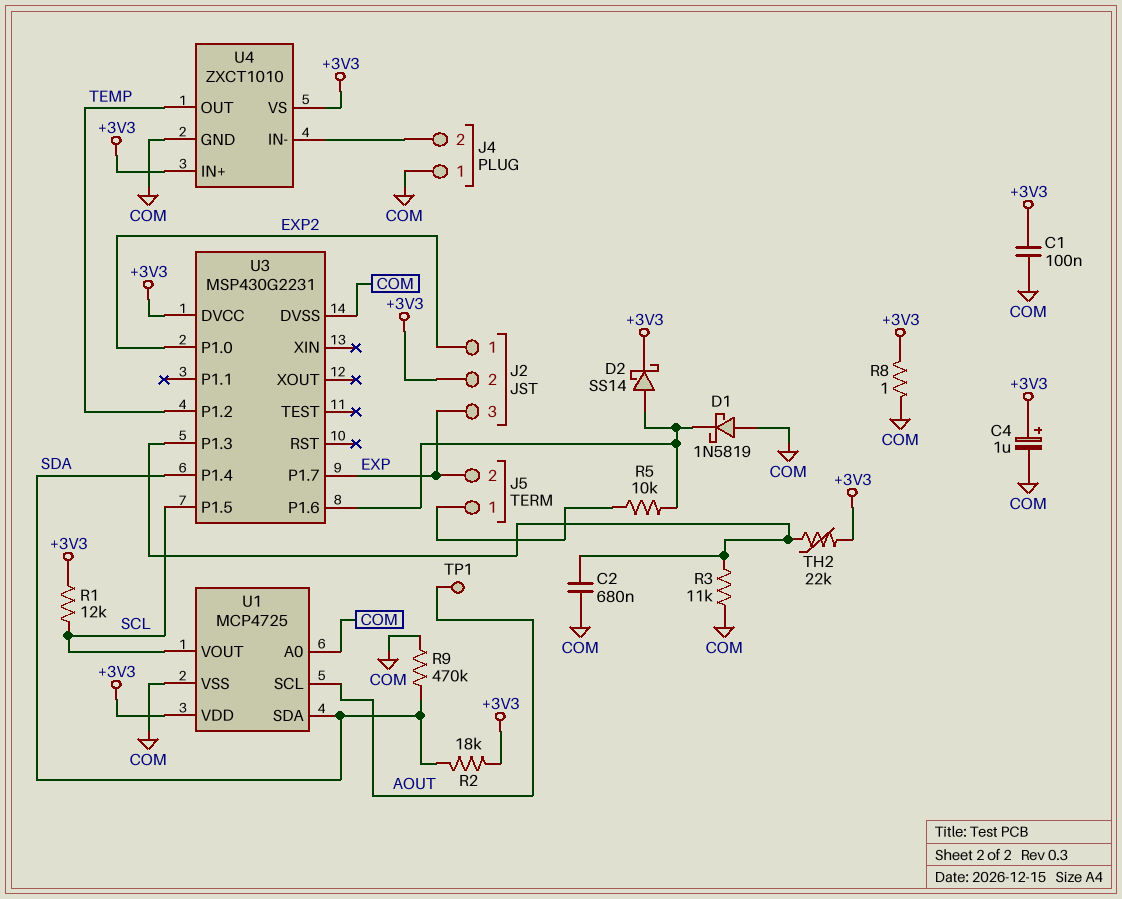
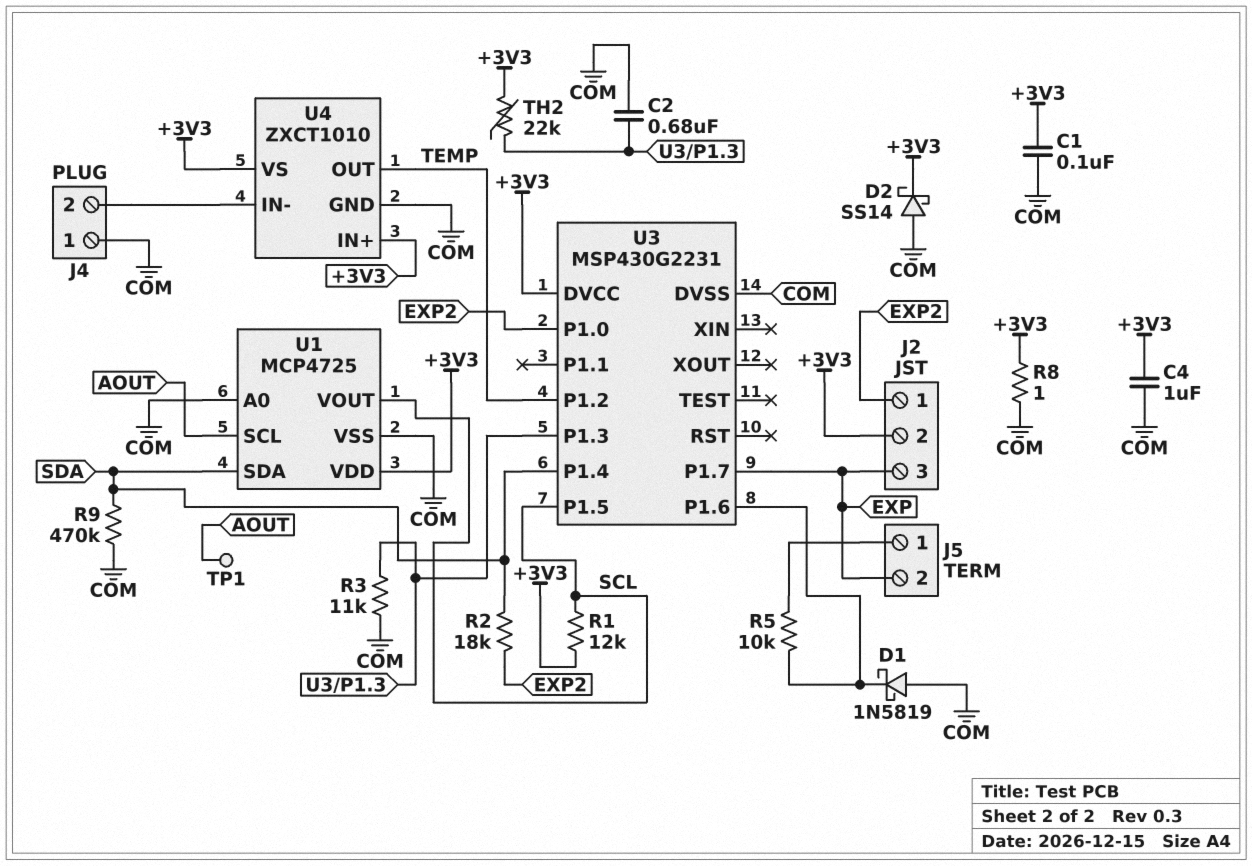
C4: 1uF (plus +3V3, minus COM) -> 1uF (+3V3, COM)
D2: schottky SS14 (A U3/P1.6, K +3V3) -> schottky SS14 (A COM, K +3V3)
R2: 18k (+3V3, SDA) -> 18k (EXP2, SDA)

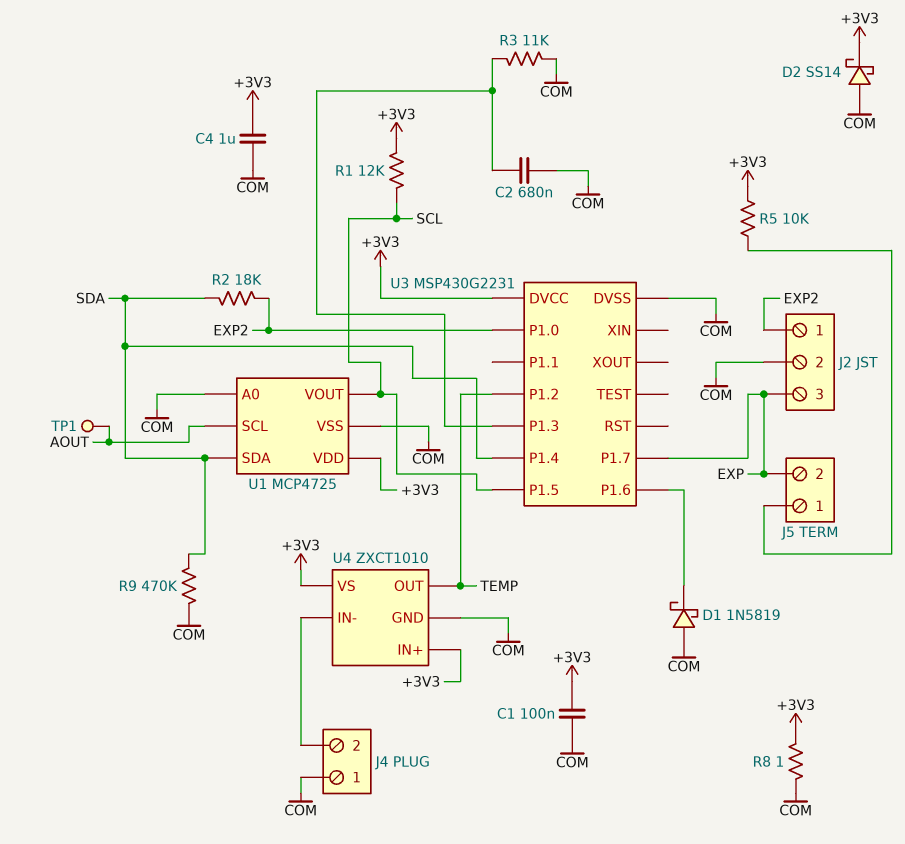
J2 pin 2: +3V3 -> COM
R5: 10k (J5/1, U3/P1.6) -> 10k (+3V3, J5/1)
TH2: 22k (+3V3, U3/P1.3) -> none

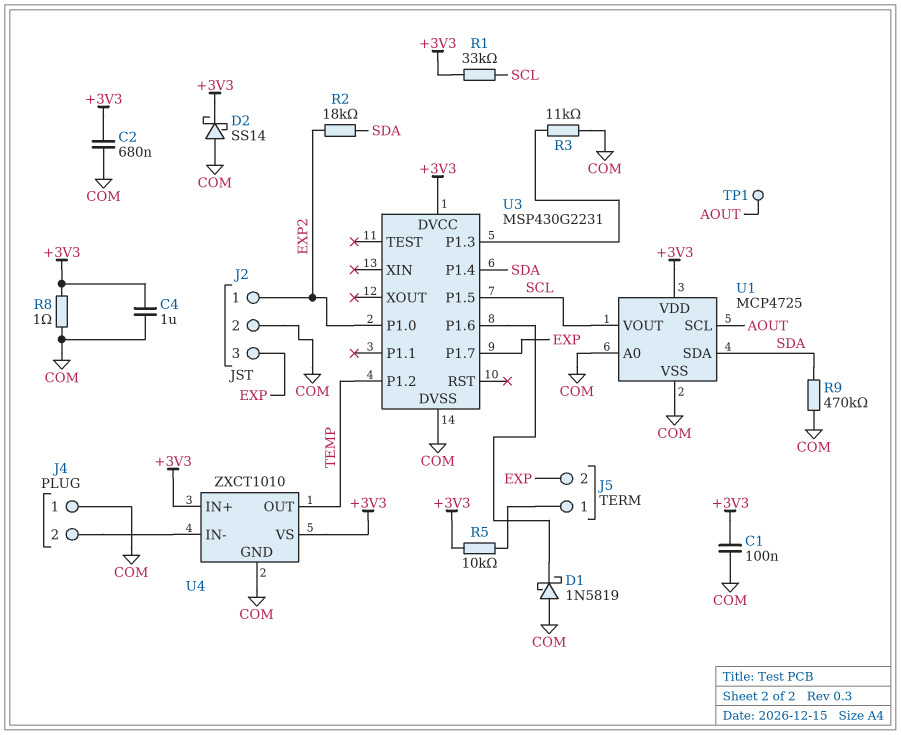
C2: 680nF (COM, U3/P1.3) -> 680nF (+3V3, COM)
R1: 12k (+3V3, SCL) -> 33k (+3V3, SCL)

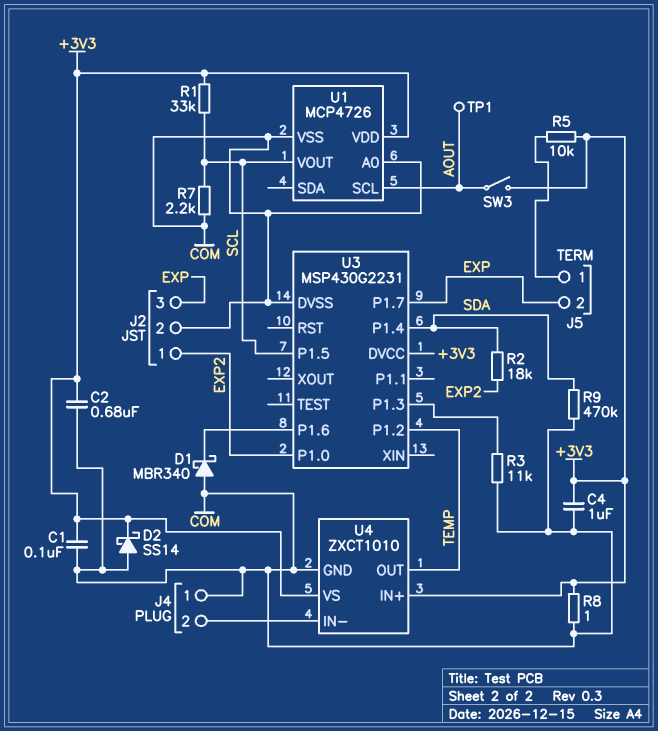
D1: schottky 1N5819 (A COM, K U3/P1.6) -> schottky MBR340 (A COM, K U3/P1.6)
R7: none -> 2.2k (COM, SCL)
SW3: none -> switch (+3V3, AOUT)
U1: MCP4725 -> MCP4726
U1 pin SDA: SDA -> none

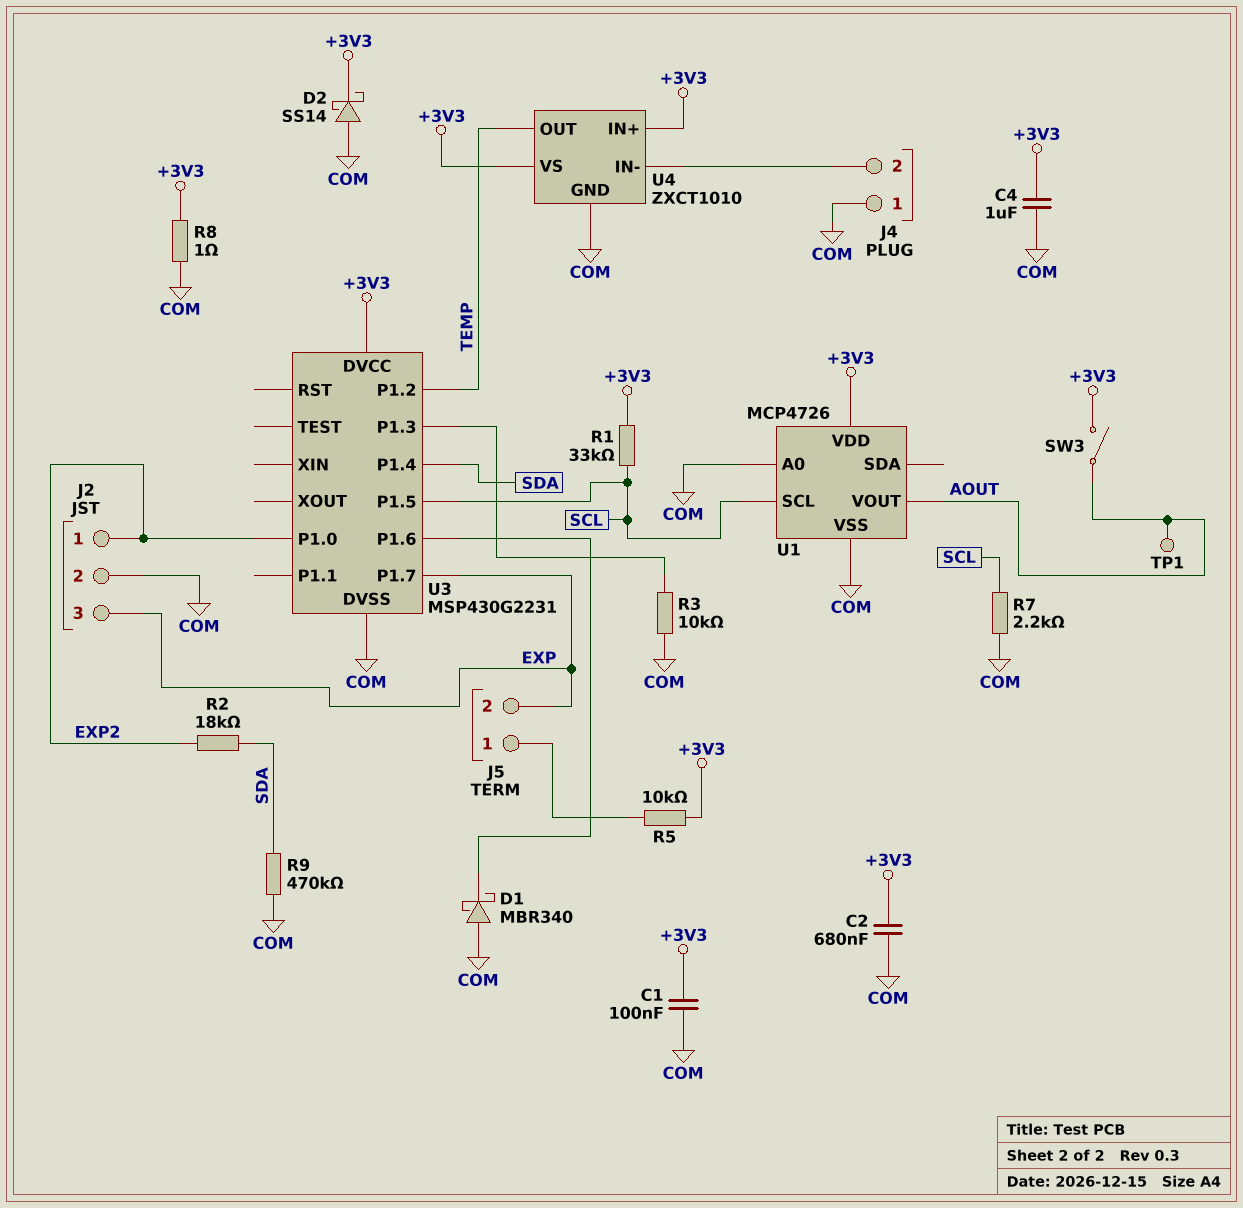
R3: 11k (COM, U3/P1.3) -> 10k (COM, U3/P1.3)
U1 pin SCL: AOUT -> SCL
U1 pin VOUT: SCL -> AOUT

